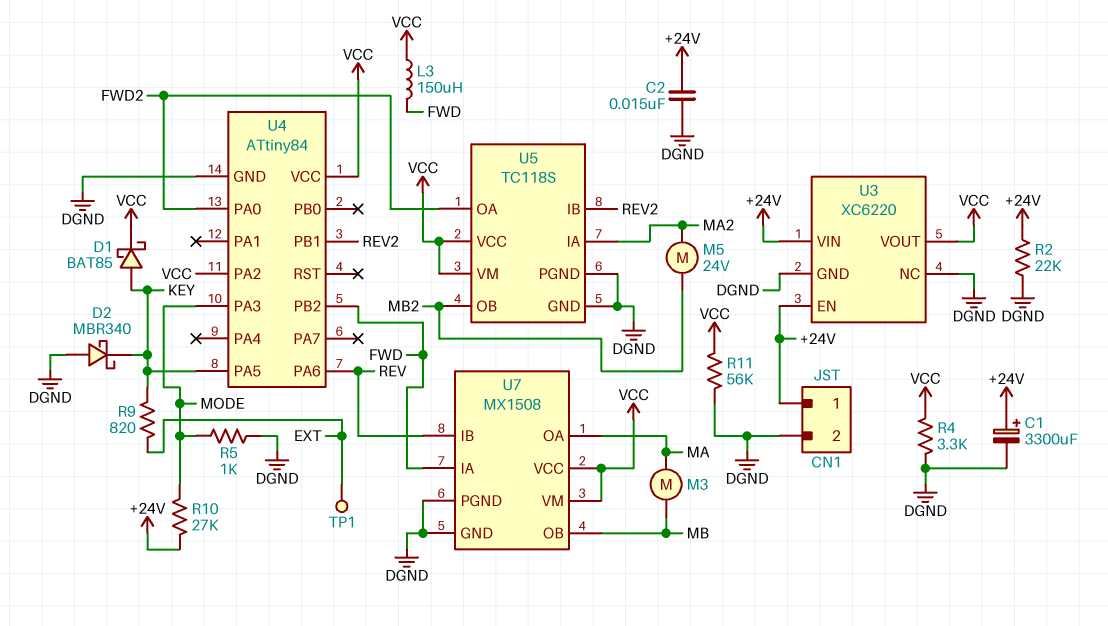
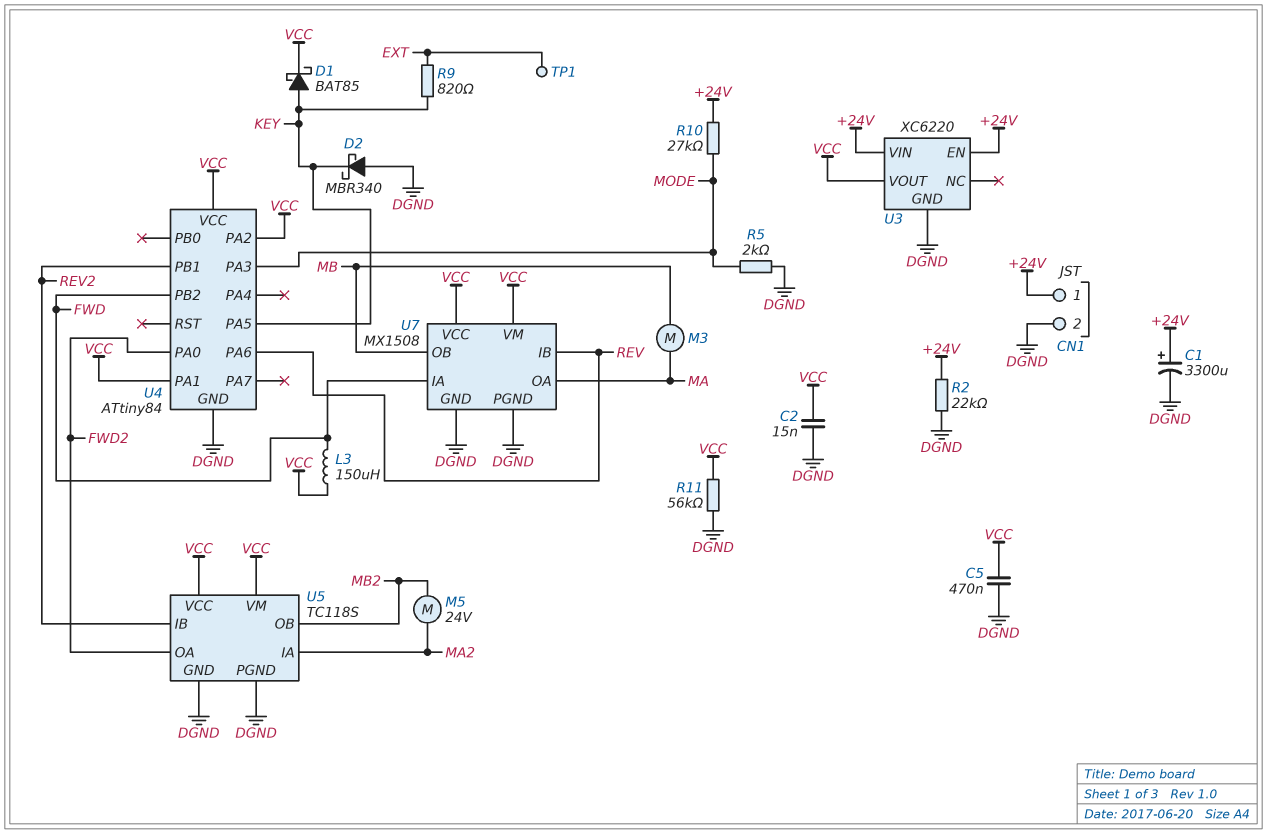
C2: 15nF (+24V, DGND) -> 15nF (DGND, VCC)
C5: none -> 470nF (DGND, VCC)
R4: 3.3k (DGND, VCC) -> none
R5: 1k (DGND, MODE) -> 2k (DGND, MODE)
U3 pin NC: DGND -> none
U4 pin PA1: none -> VCC

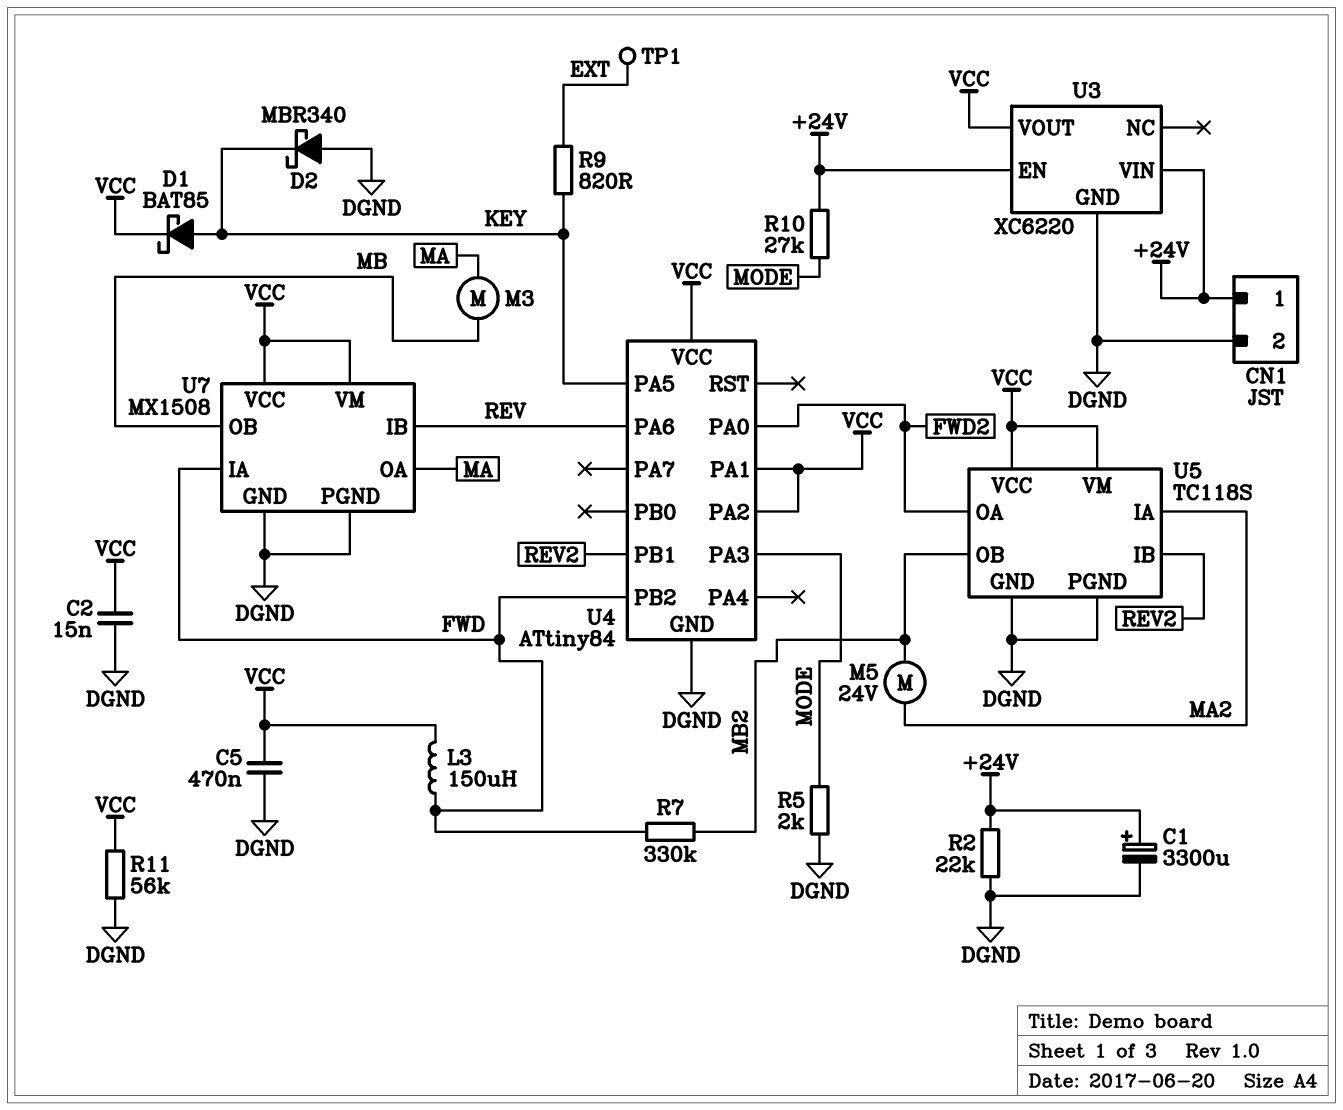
R7: none -> 330k (FWD, MB2)

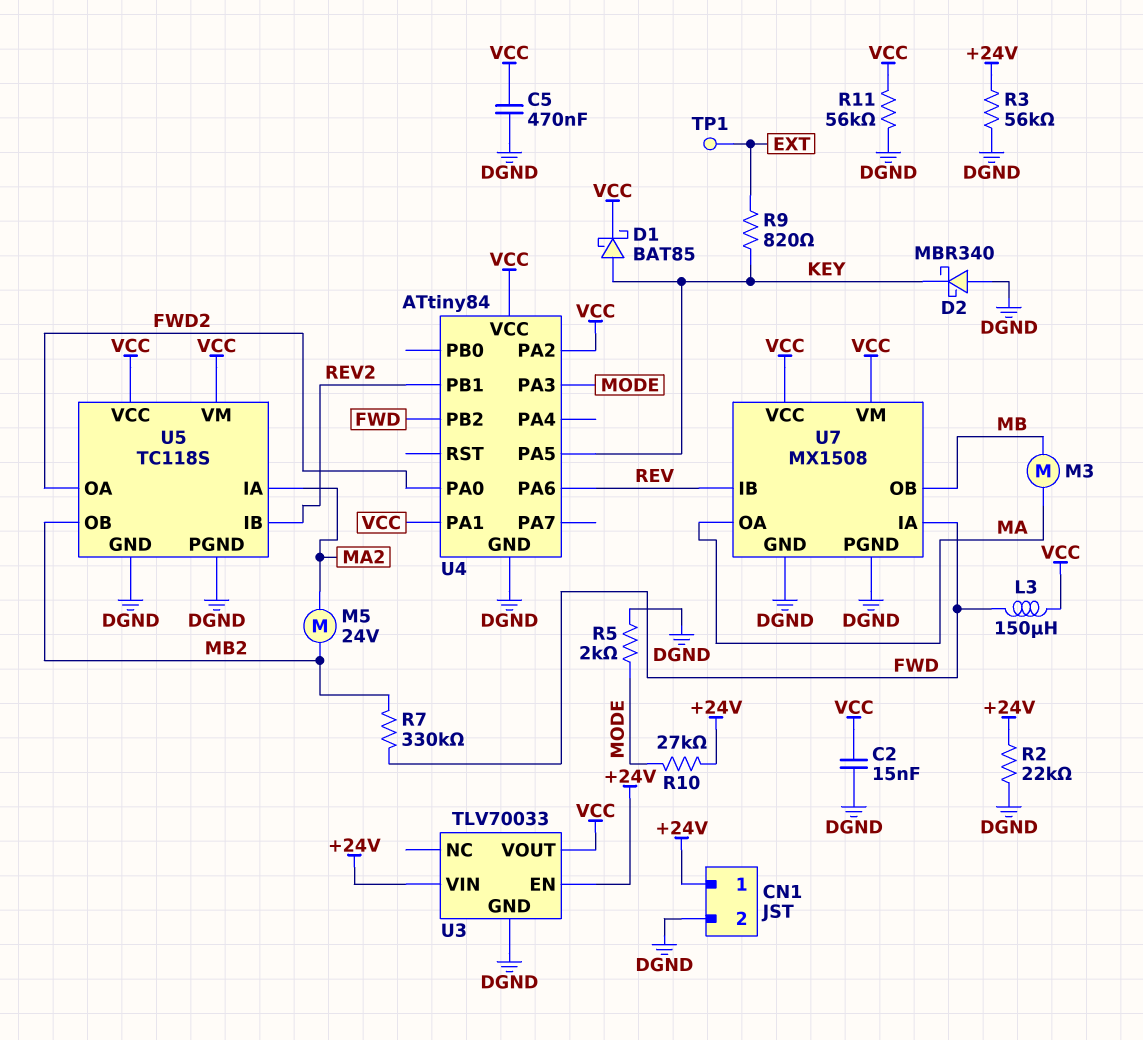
C1: 3300uF (plus +24V, minus DGND) -> none
R3: none -> 56k (+24V, DGND)
U3: XC6220 -> TLV70033

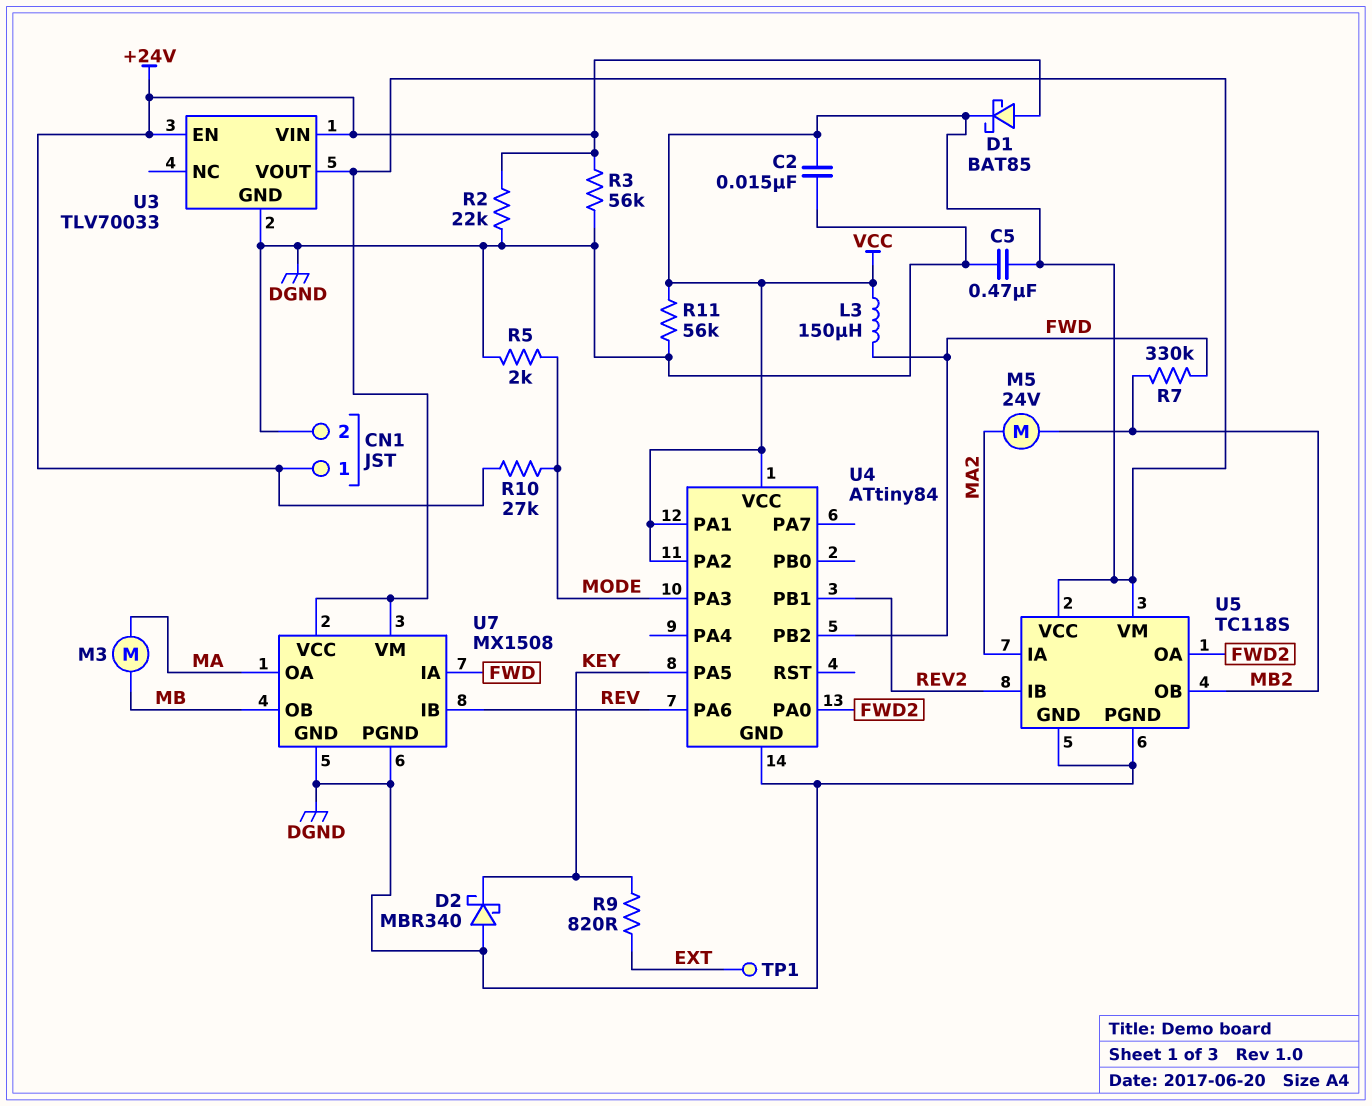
D1: schottky BAT85 (A KEY, K VCC) -> schottky BAT85 (A +24V, K VCC)

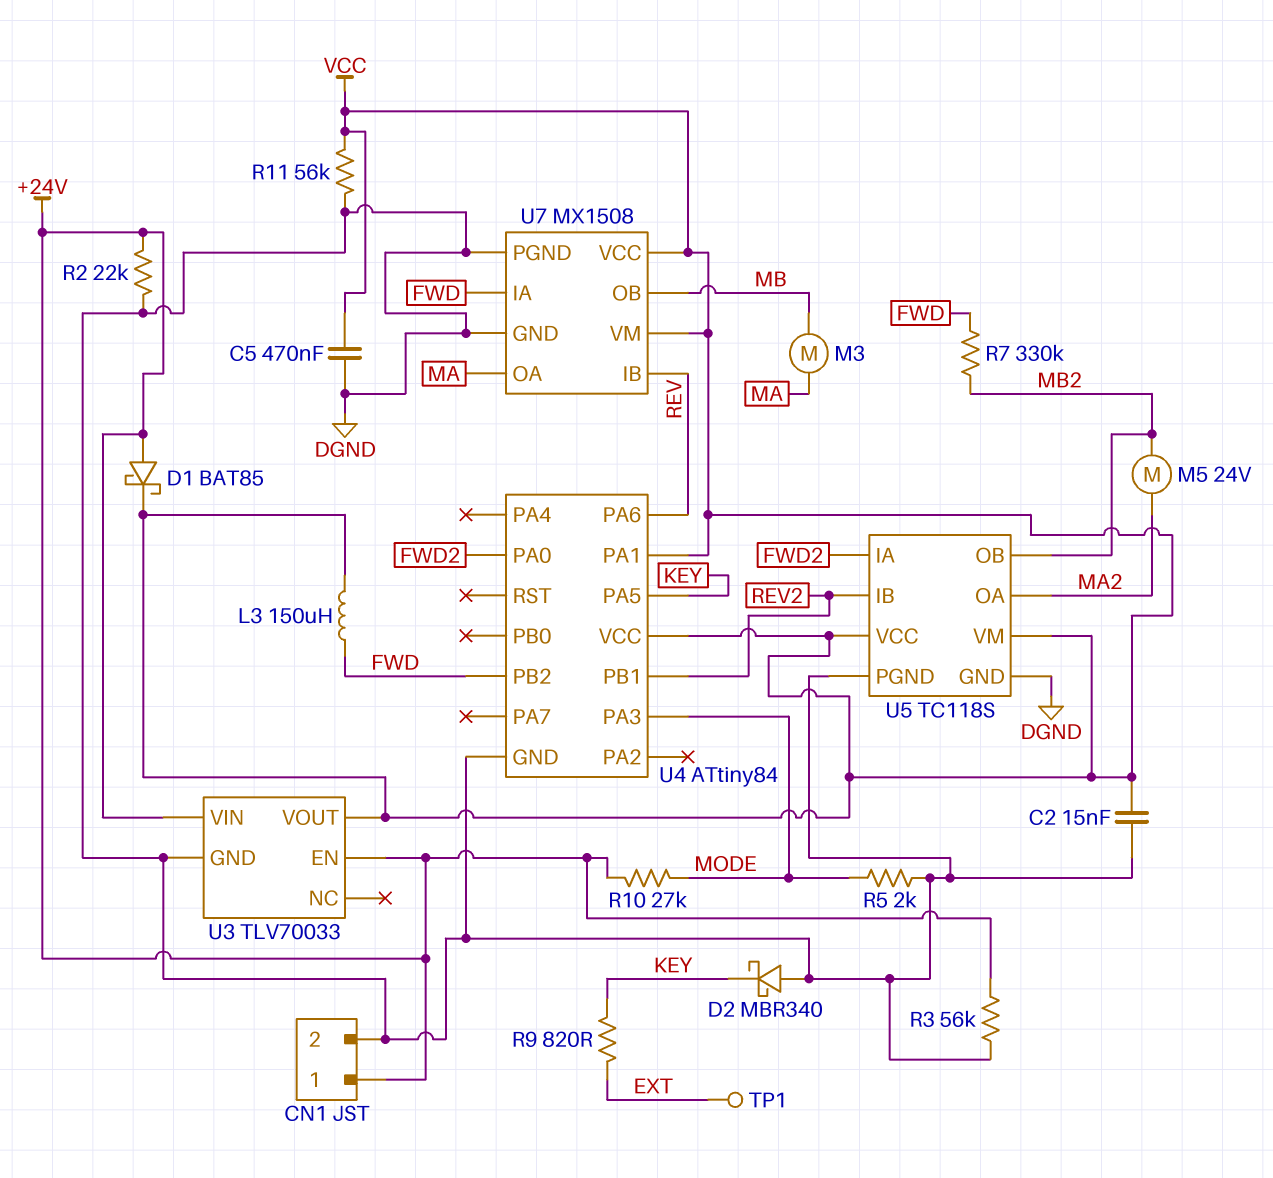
U4 pin PA2: VCC -> none
U5 pin IA: MA2 -> FWD2
U5 pin OA: FWD2 -> MA2

